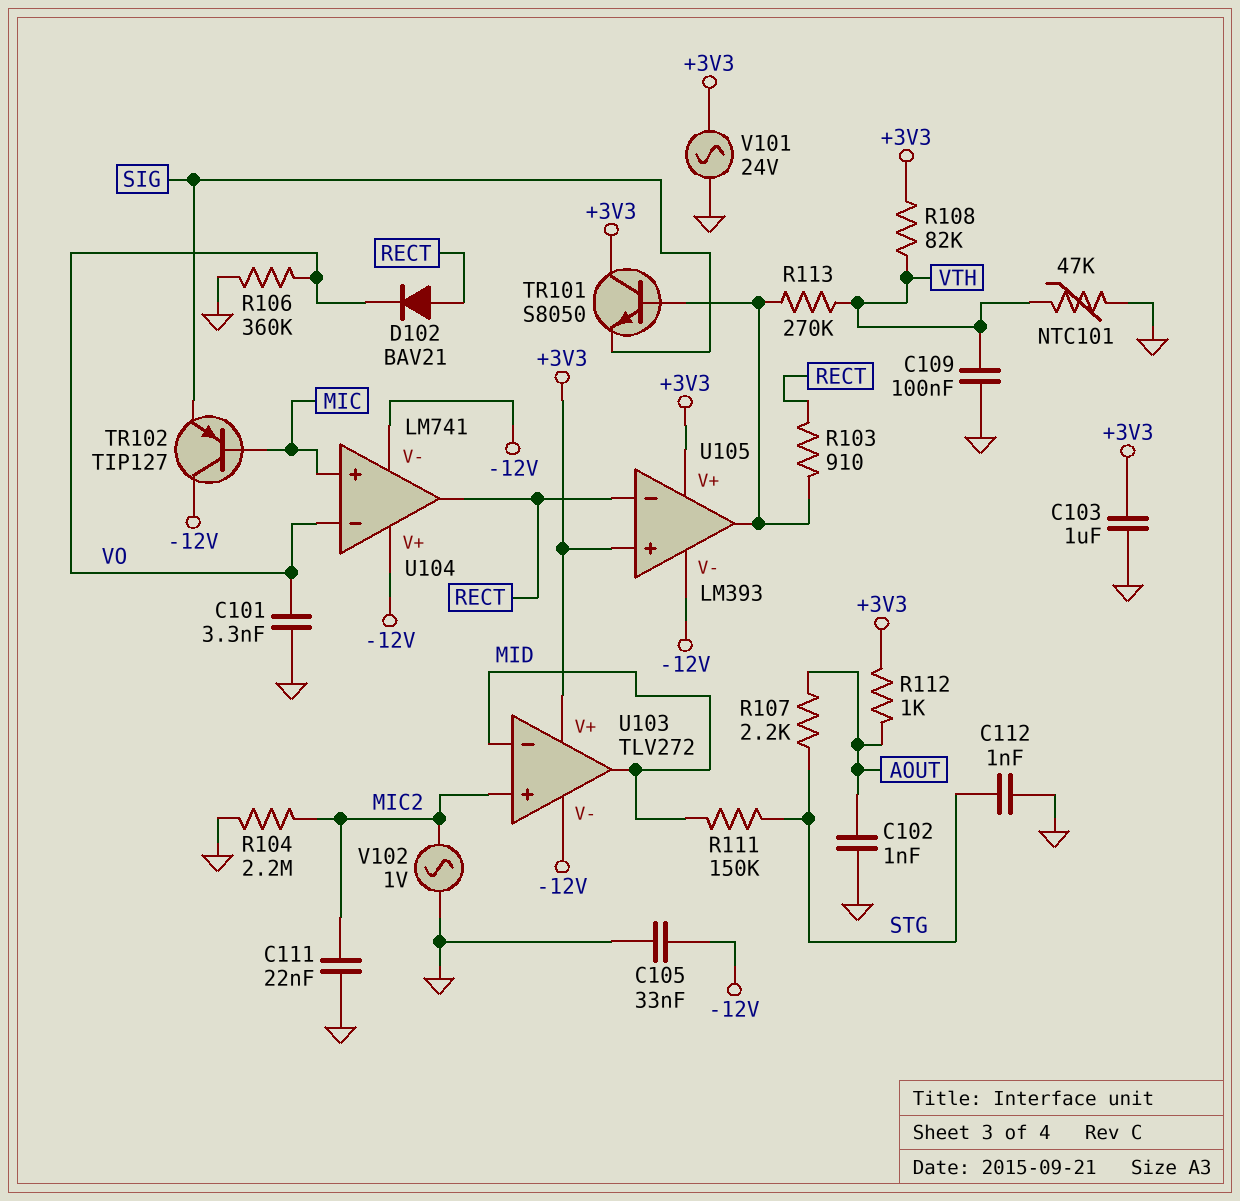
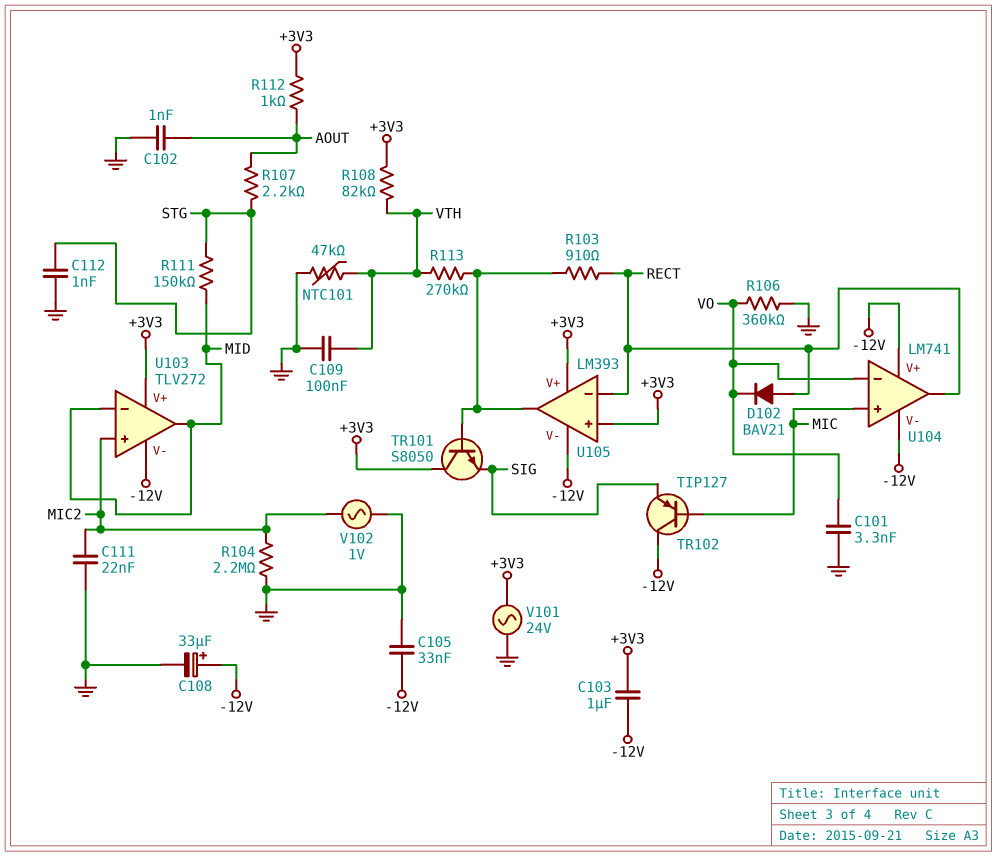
C103: 1uF (+3V3, GND) -> 1uF (+3V3, -12V)
C108: none -> 33uF (plus -12V, minus GND)

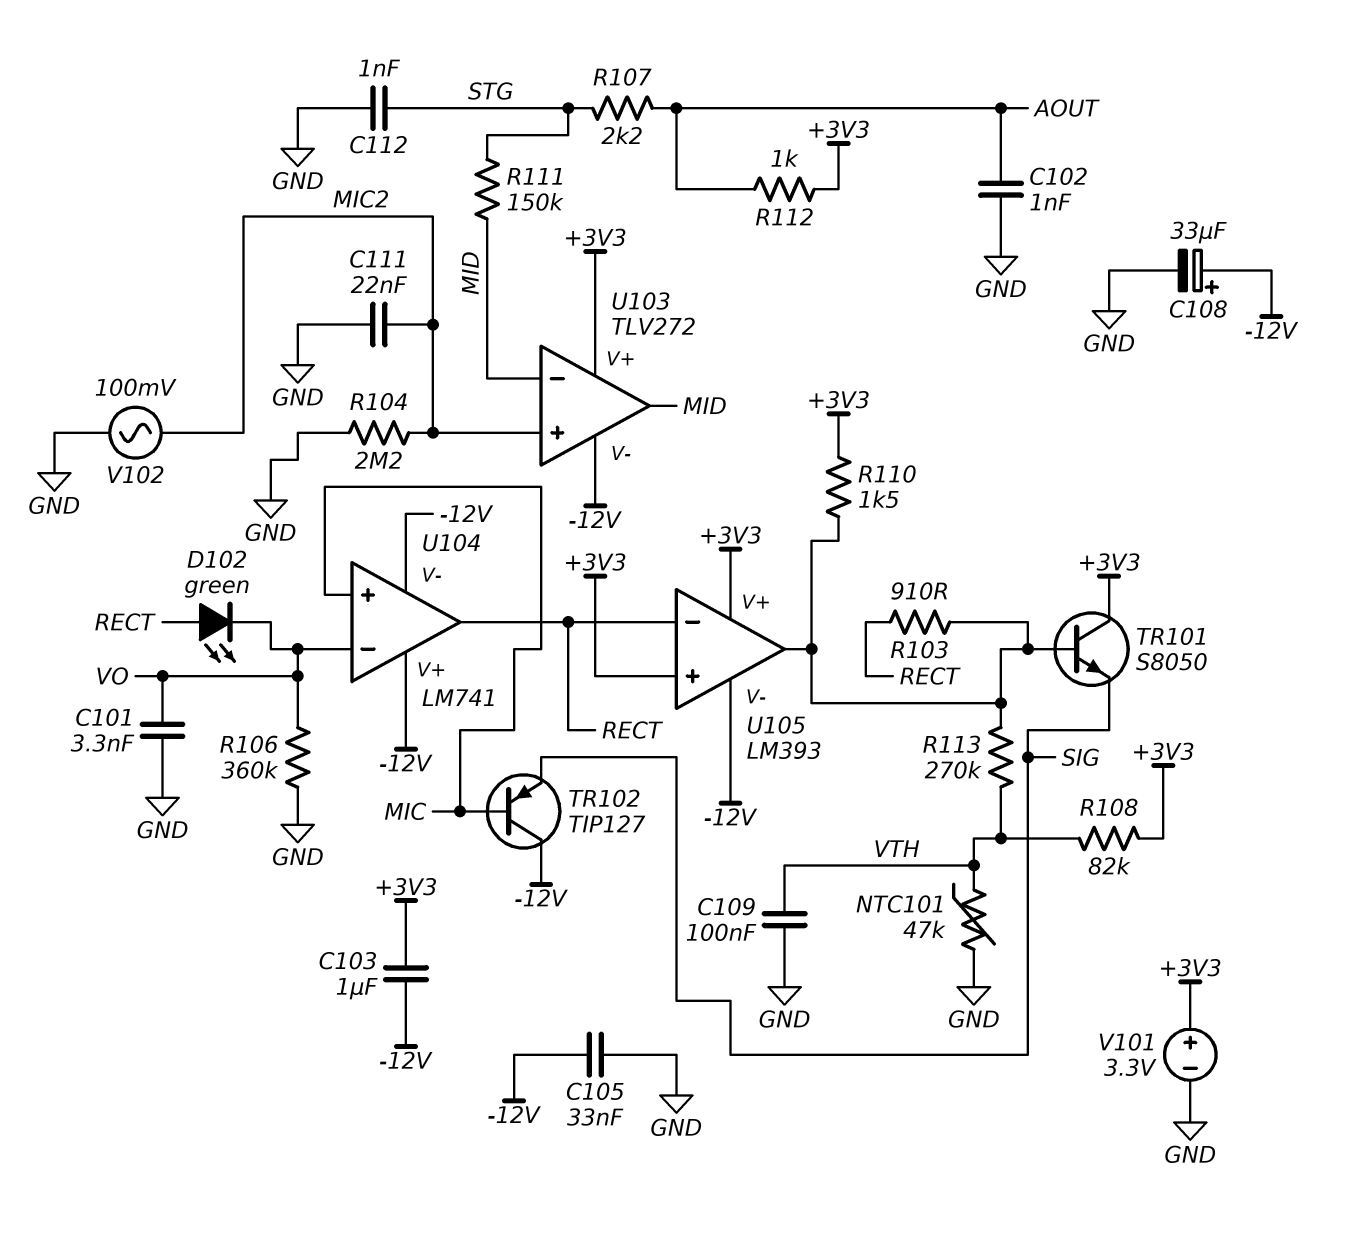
D102: diode BAV21 (A RECT, K VO) -> LED green (A RECT, K VO)
R110: none -> 1.5k (+3V3, U105/out)
V101: AC 24V (+3V3, GND) -> 3.3V (plus +3V3, minus GND)
V102: AC 1V (GND, MIC2) -> AC 100mV (GND, MIC2)

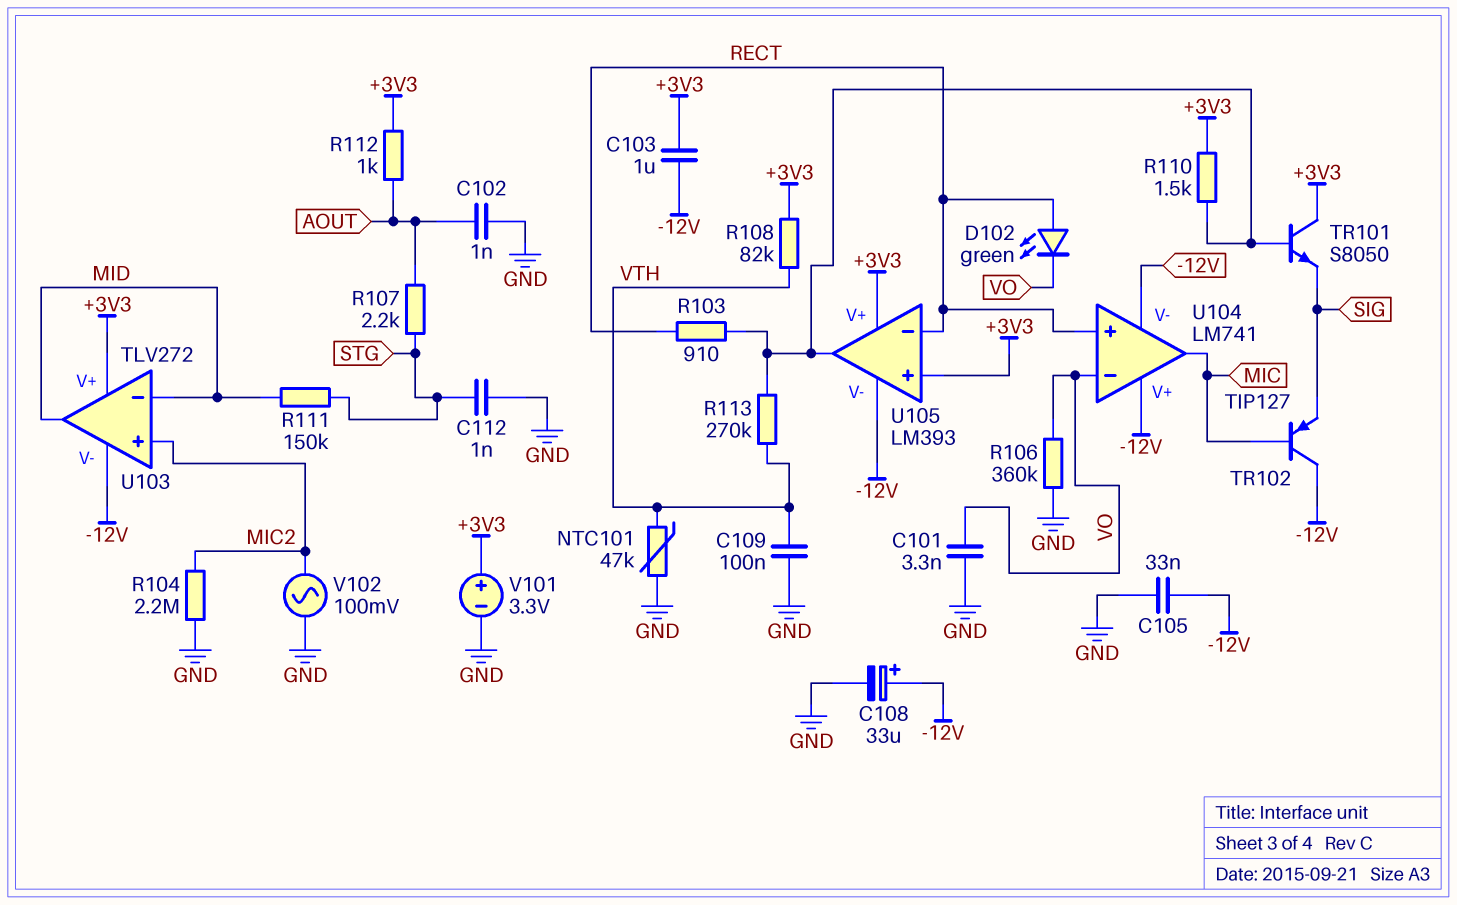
C111: 22nF (GND, MIC2) -> none
U104 pin in+: MIC -> RECT
U104 pin out: RECT -> MIC

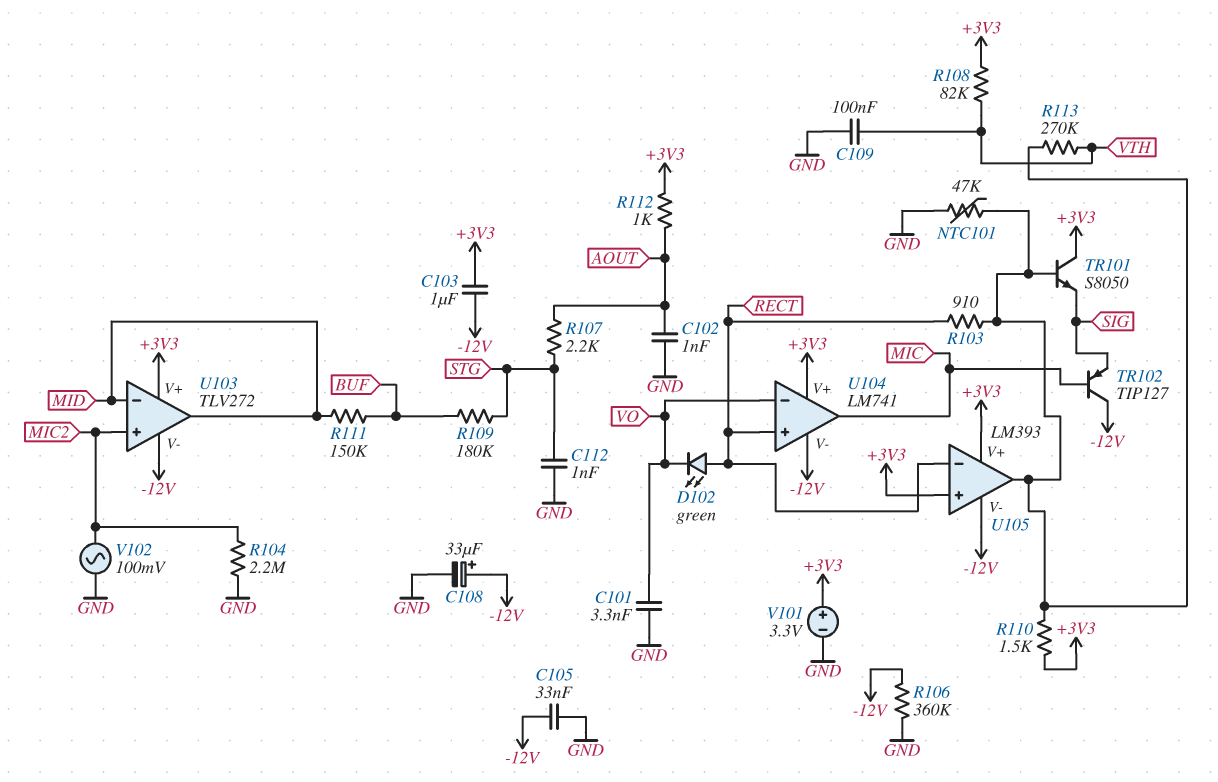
NTC101: 47k (GND, VTH) -> 47k (GND, U105/out)
R106: 360k (GND, VO) -> 360k (-12V, GND)
R109: none -> 180k (BUF, STG)
R111: 150k (MID, STG) -> 150k (BUF, MID)
U104 pin V+: -12V -> +3V3

